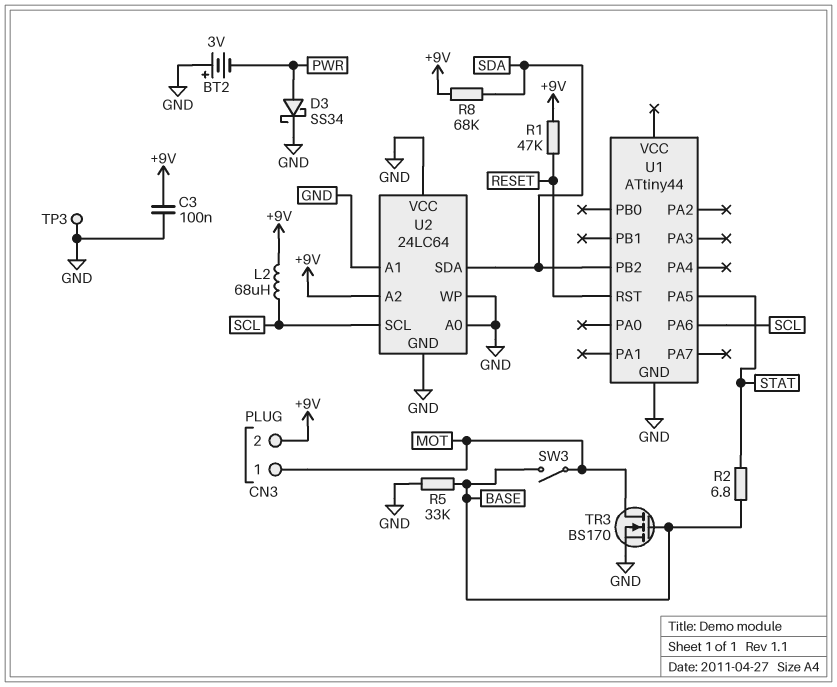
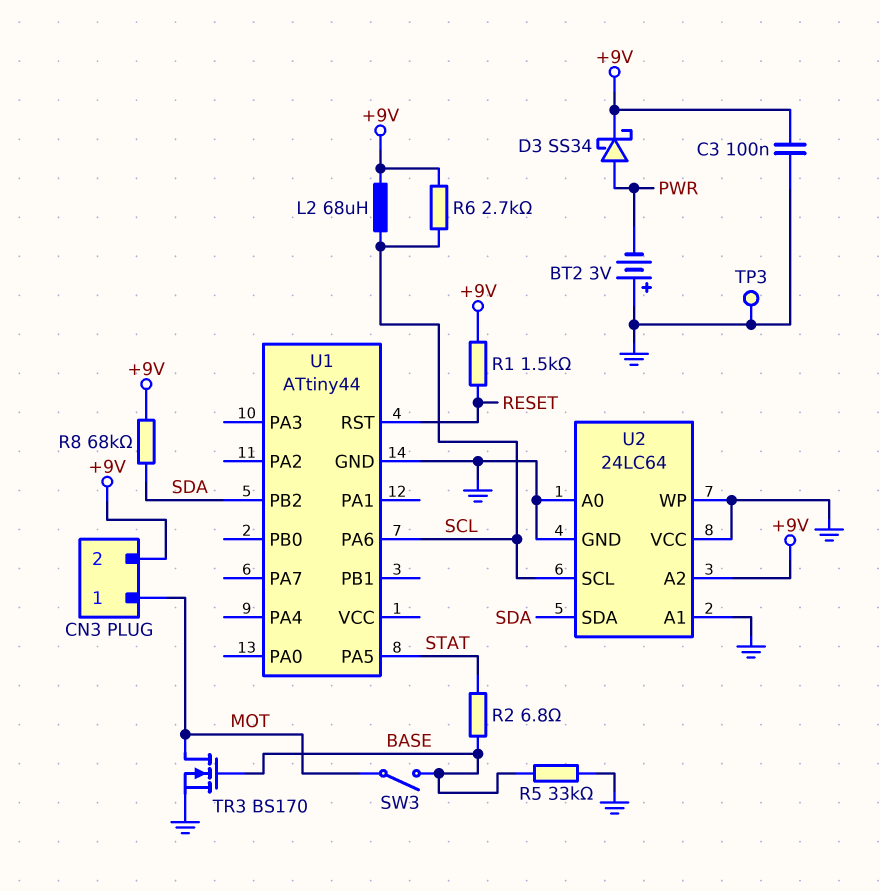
D3: schottky SS34 (A PWR, K GND) -> schottky SS34 (A PWR, K +9V)
R1: 47k (+9V, RESET) -> 1.5k (+9V, RESET)
R6: none -> 2.7k (+9V, SCL)

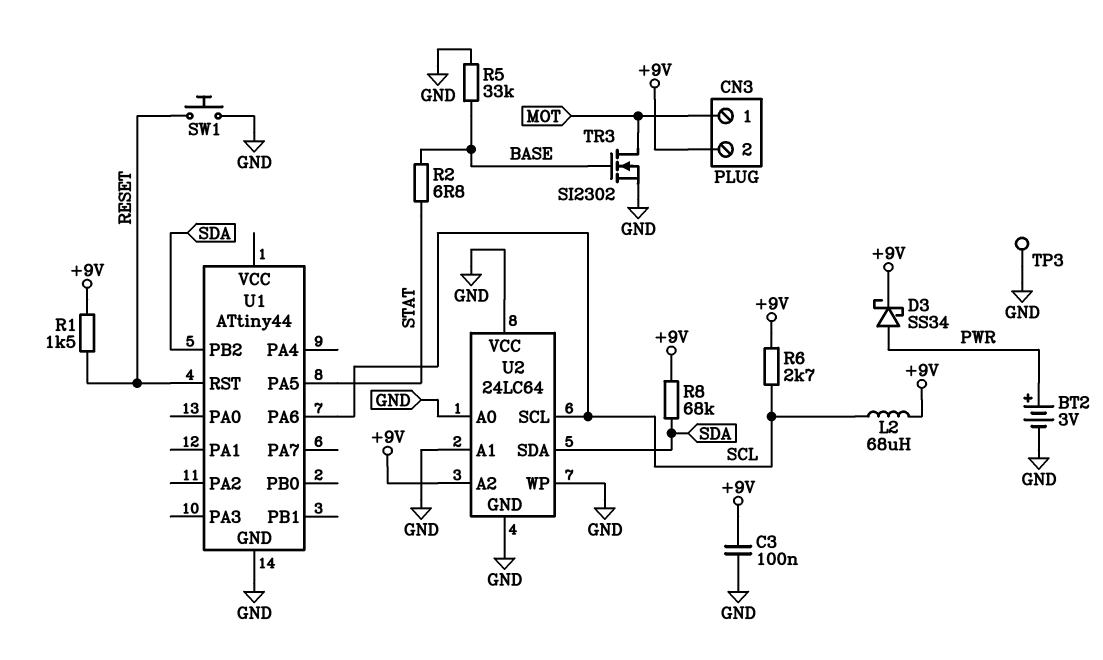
BT2: 3V (plus GND, minus PWR) -> 3V (plus PWR, minus GND)
SW1: none -> button (GND, RESET)
SW3: switch (BASE, MOT) -> none
TR3: NMOS BS170 (G BASE, D MOT, S GND) -> NMOS SI2302 (G BASE, D MOT, S GND)

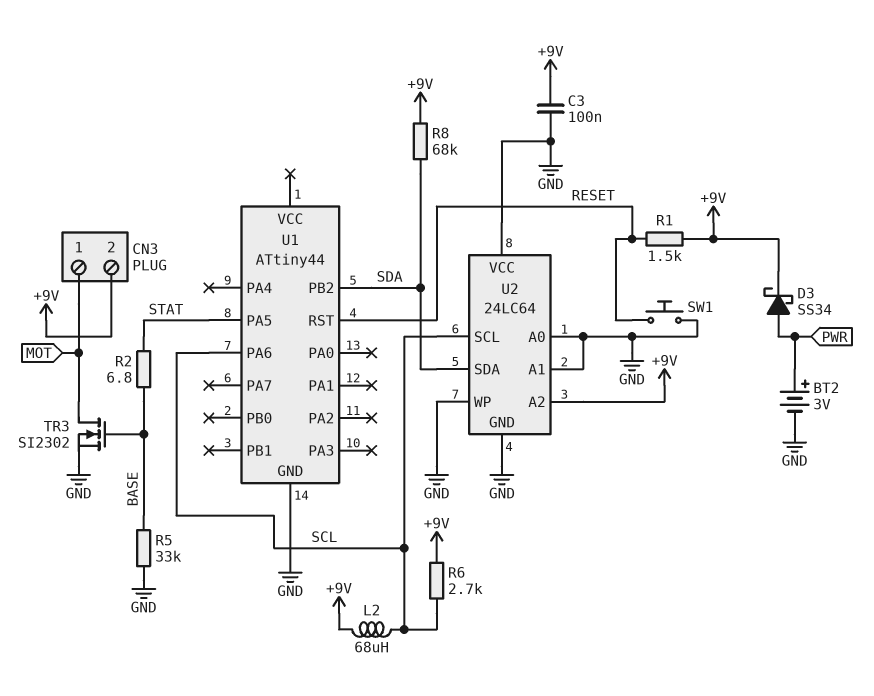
TP3: test point (GND) -> none

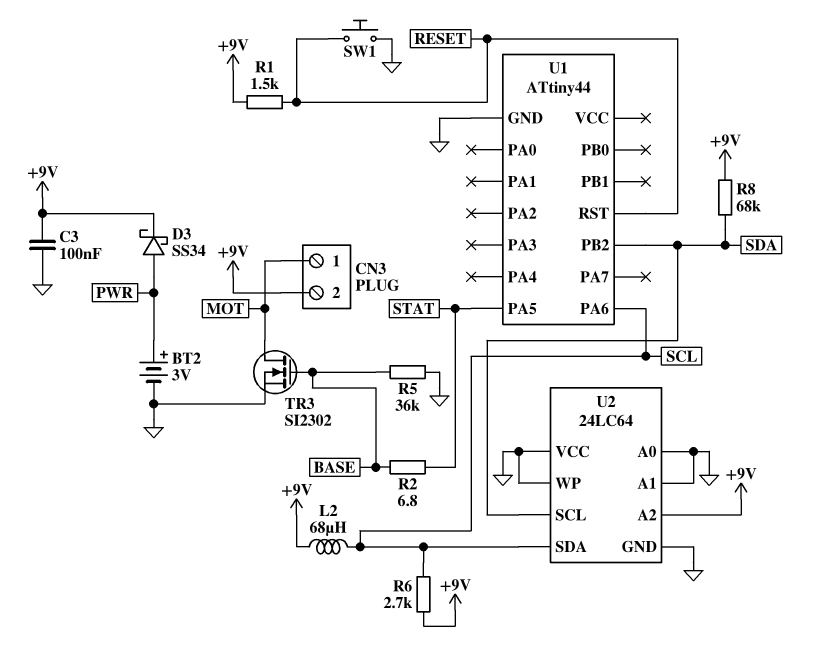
R5: 33k (BASE, GND) -> 36k (BASE, GND)
U2 pin SCL: SCL -> SDA
U2 pin SDA: SDA -> SCL

